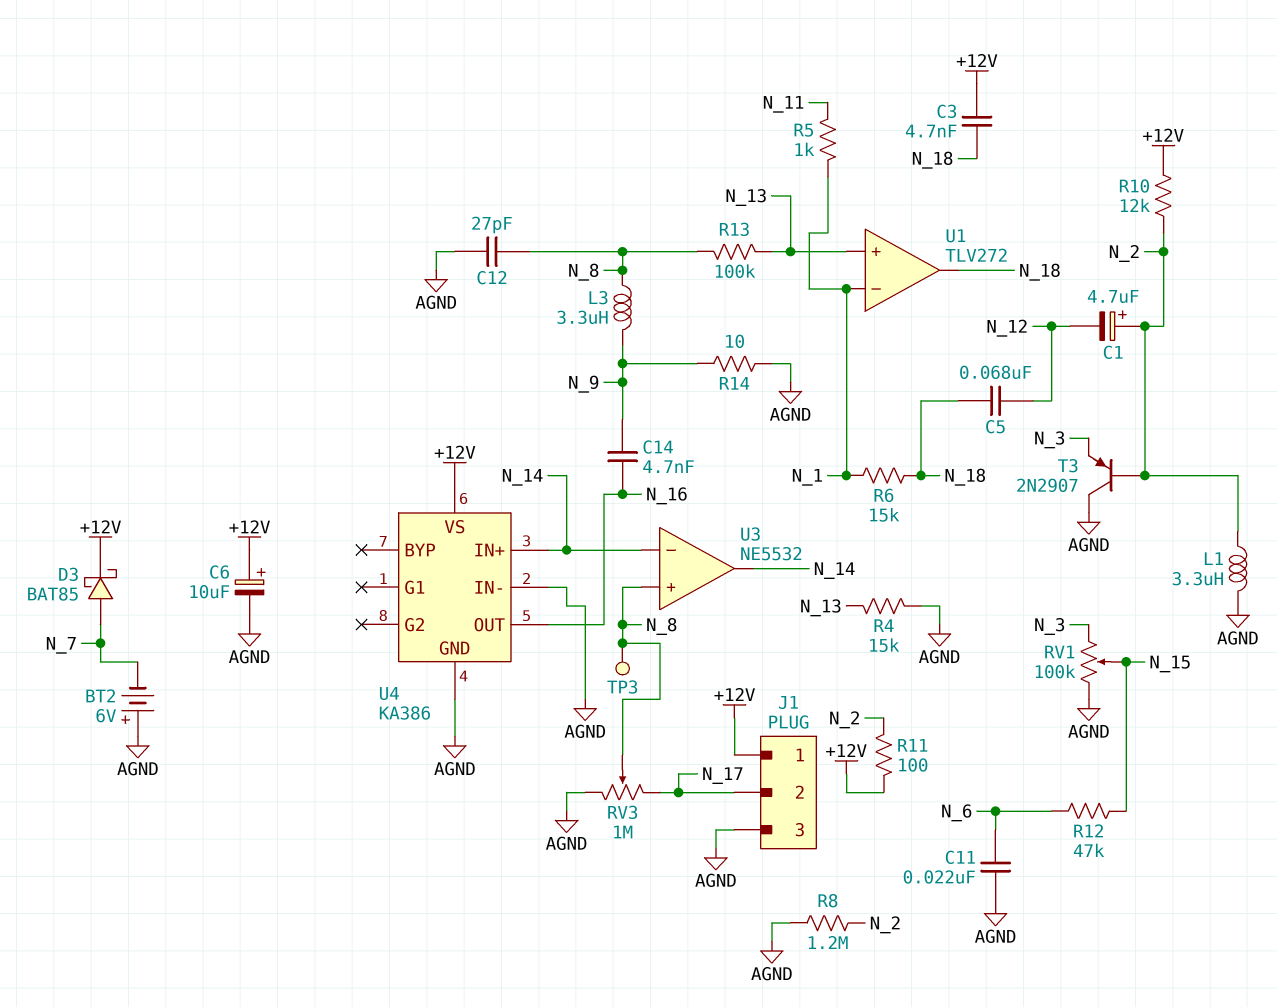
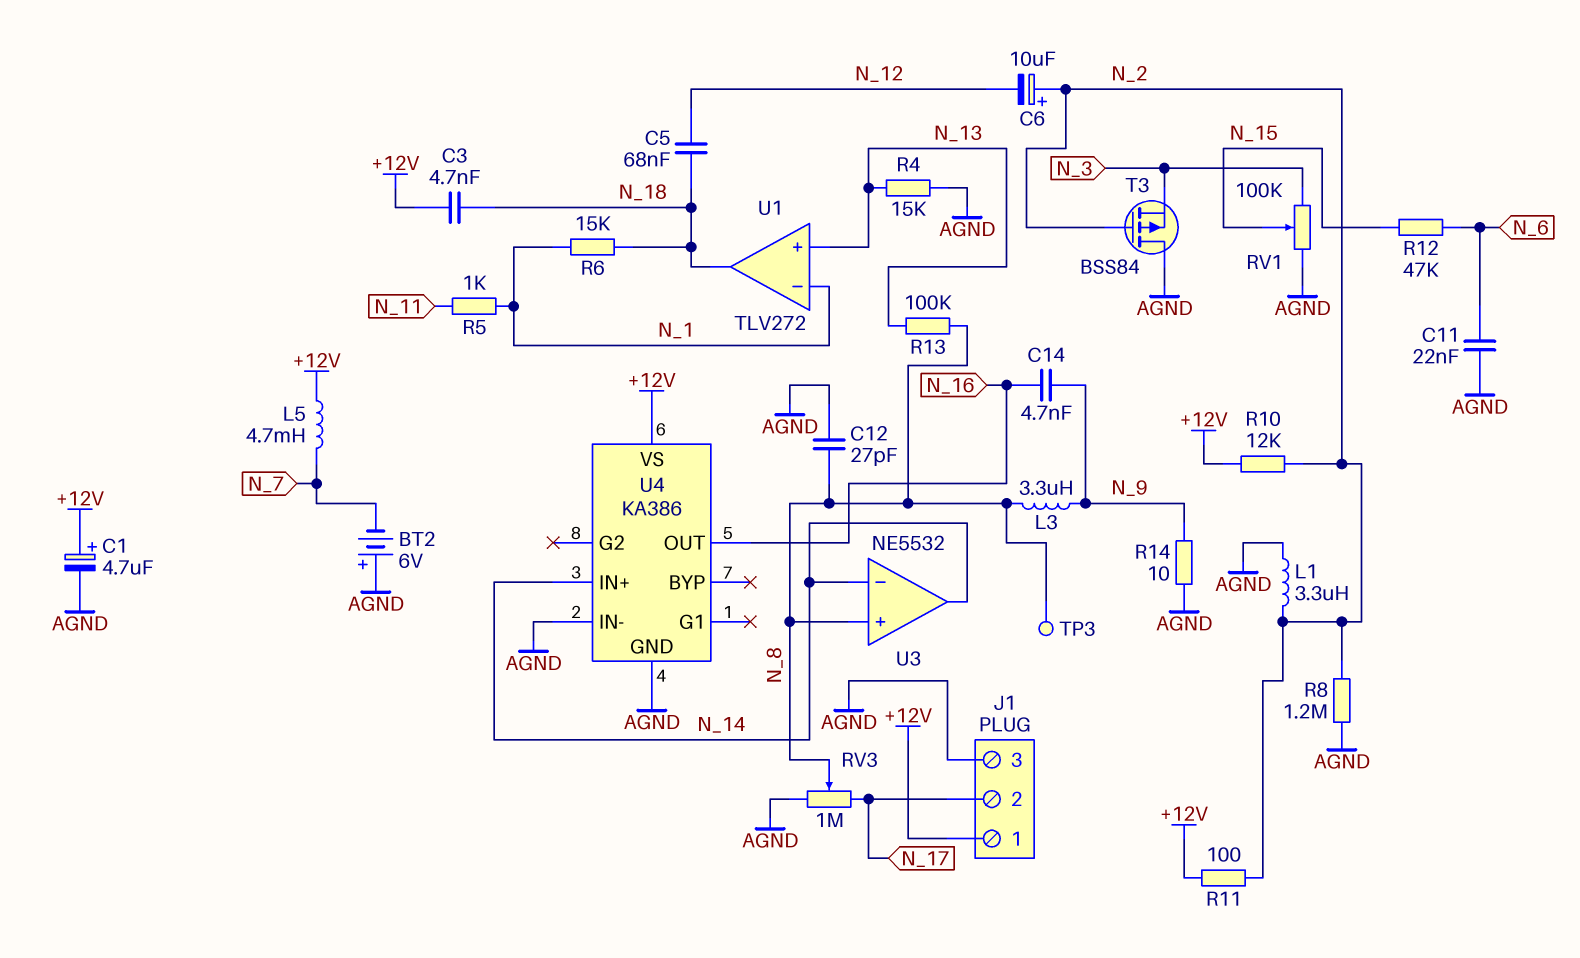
C1: 4.7uF (plus N_2, minus N_12) -> 4.7uF (plus +12V, minus AGND)
C6: 10uF (plus +12V, minus AGND) -> 10uF (plus N_2, minus N_12)
D3: schottky BAT85 (A N_7, K +12V) -> none
L5: none -> 4.7mH (+12V, N_7)
T3: PNP 2N2907 (B N_2, C AGND, E N_3) -> PMOS BSS84 (G N_2, D AGND, S N_3)

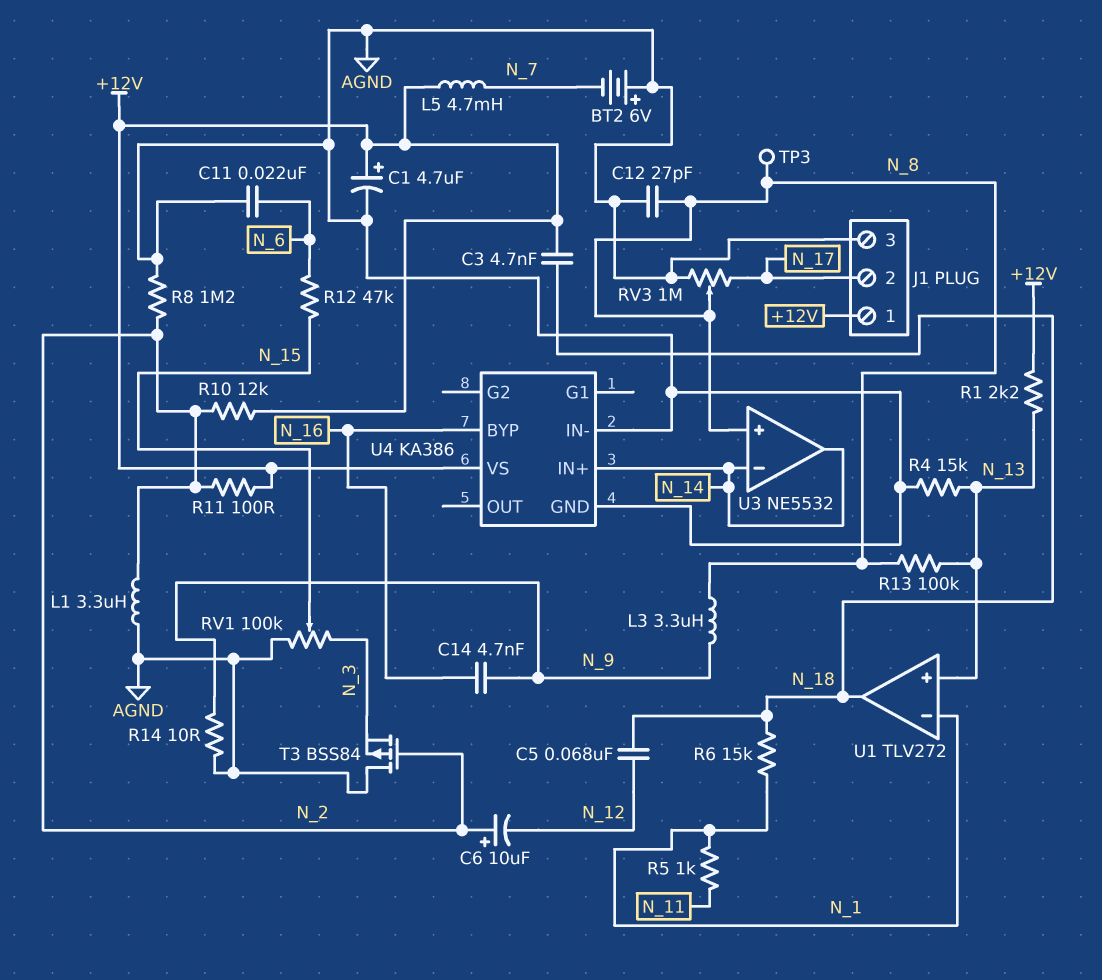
R1: none -> 2.2k (+12V, N_13)
U4 pin BYP: none -> N_16
U4 pin OUT: N_16 -> none

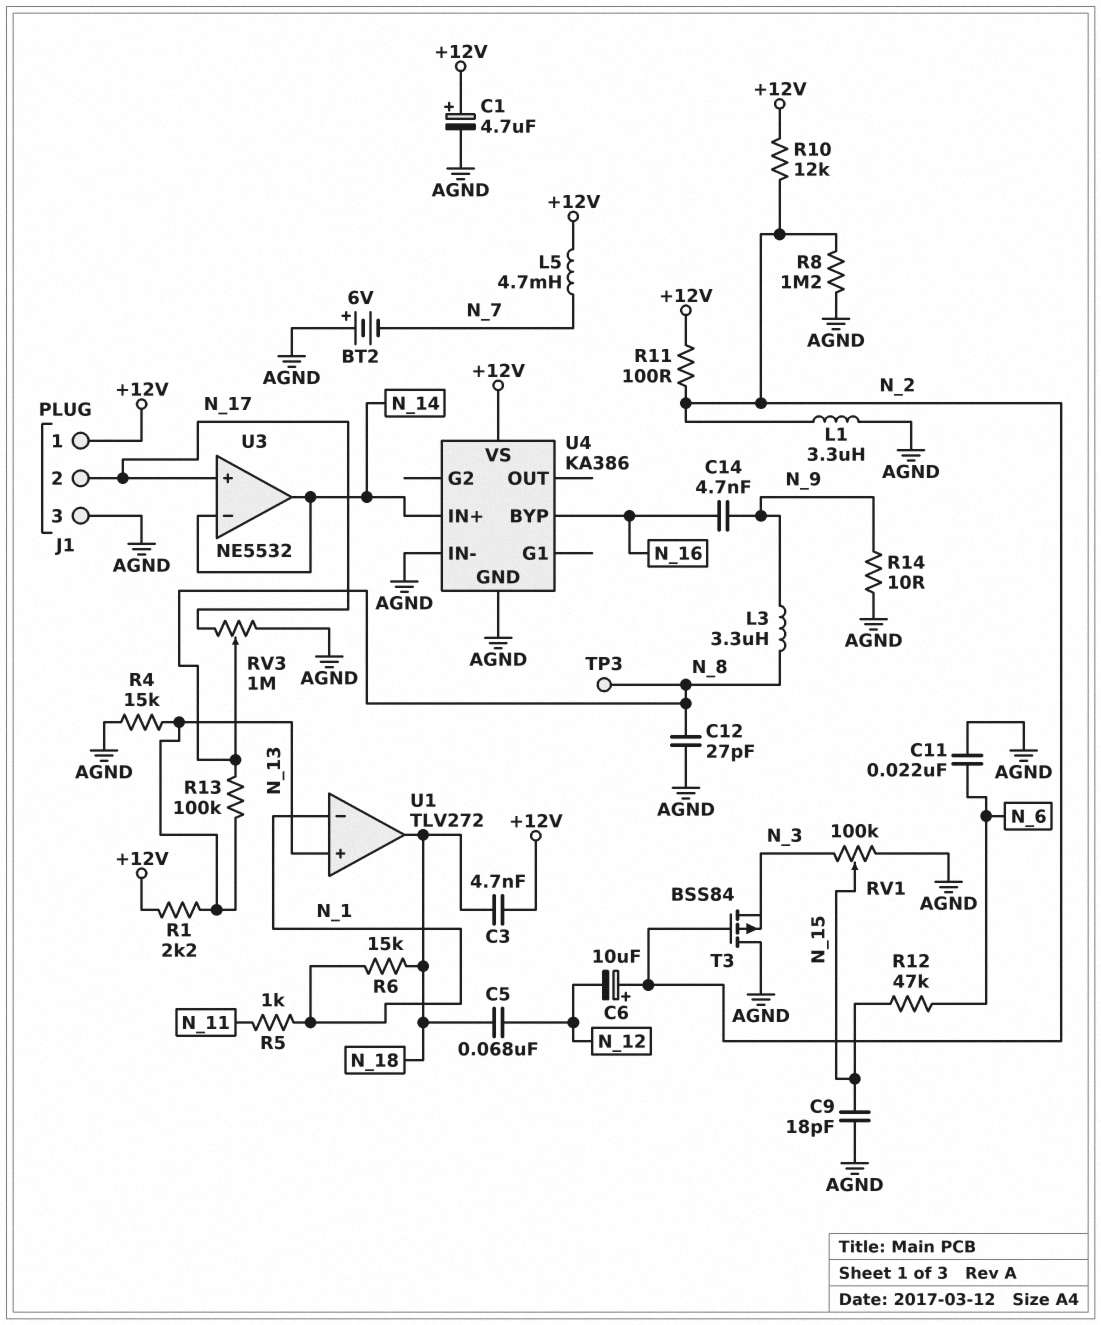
C9: none -> 18pF (AGND, N_15)
U3 pin in+: N_8 -> N_17

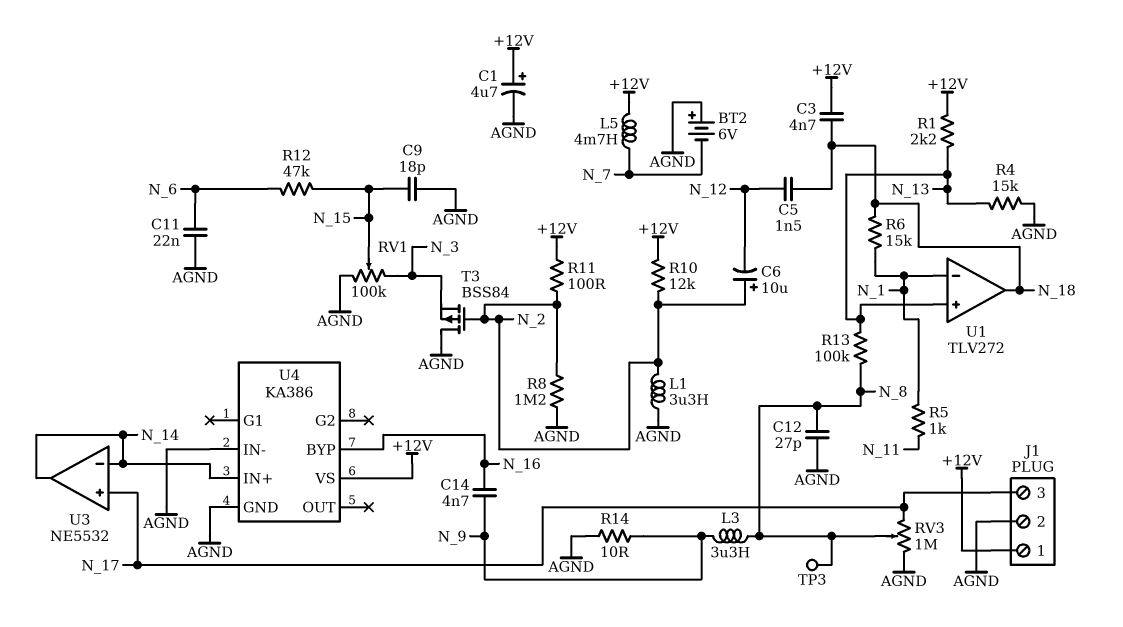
C5: 68nF (N_12, N_18) -> 1.5nF (N_12, N_18)
J1 pin 2: N_17 -> AGND
J1 pin 3: AGND -> N_17

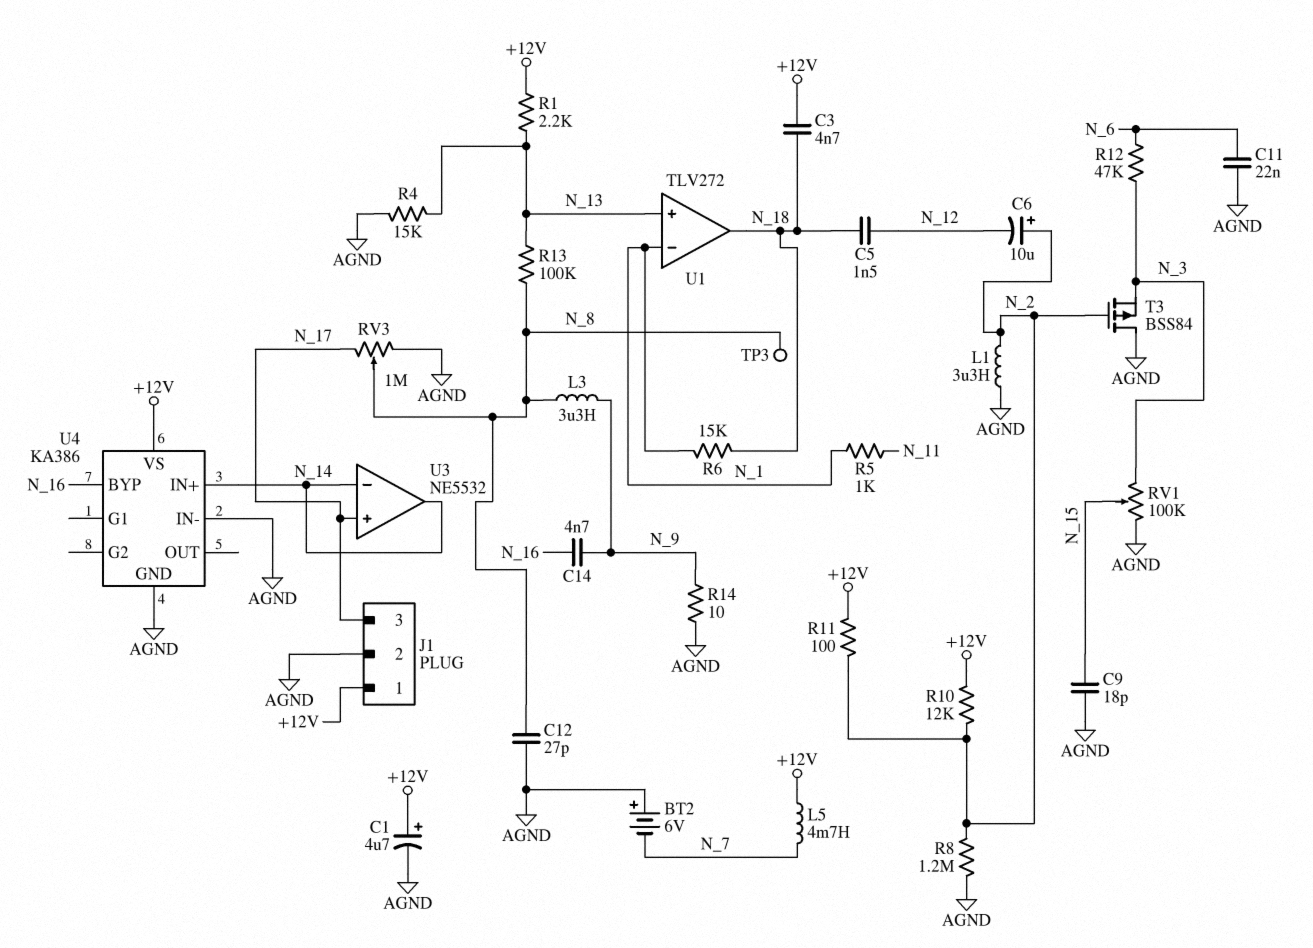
R12: 47k (N_6, N_15) -> 47k (N_3, N_6)

